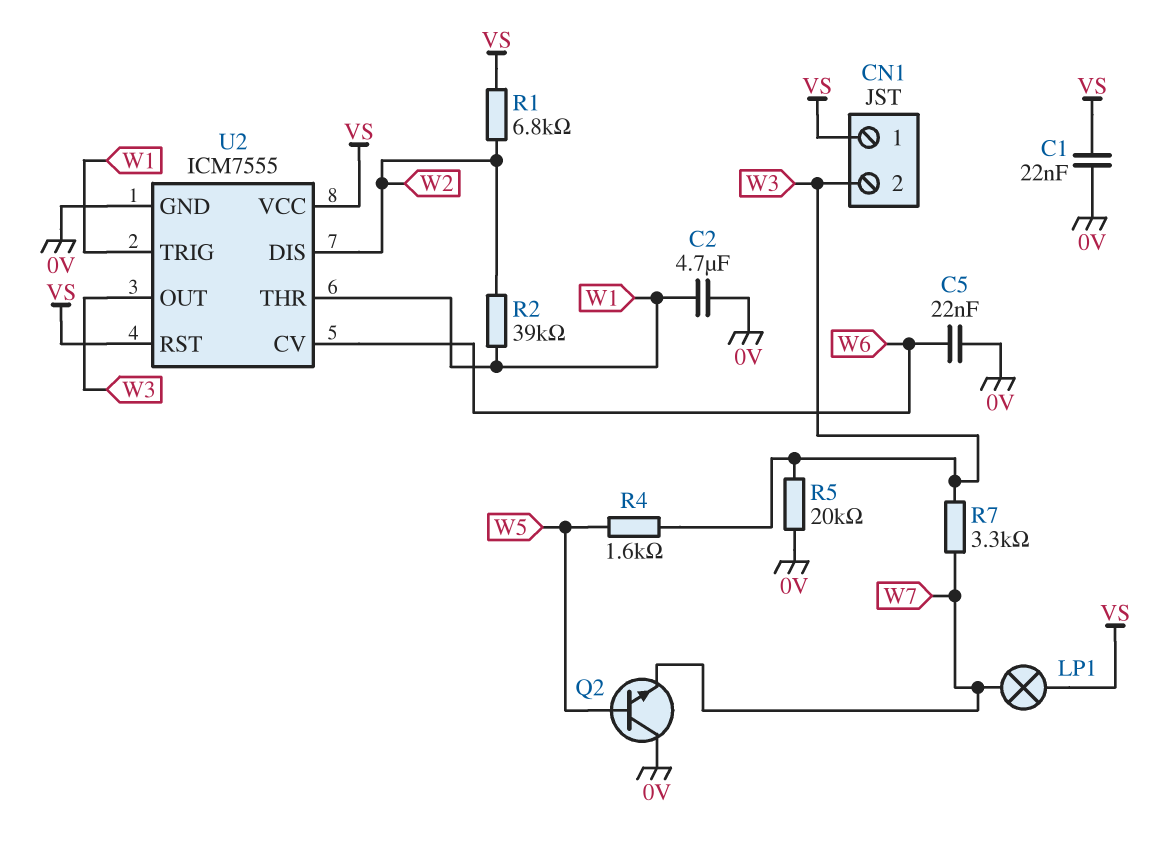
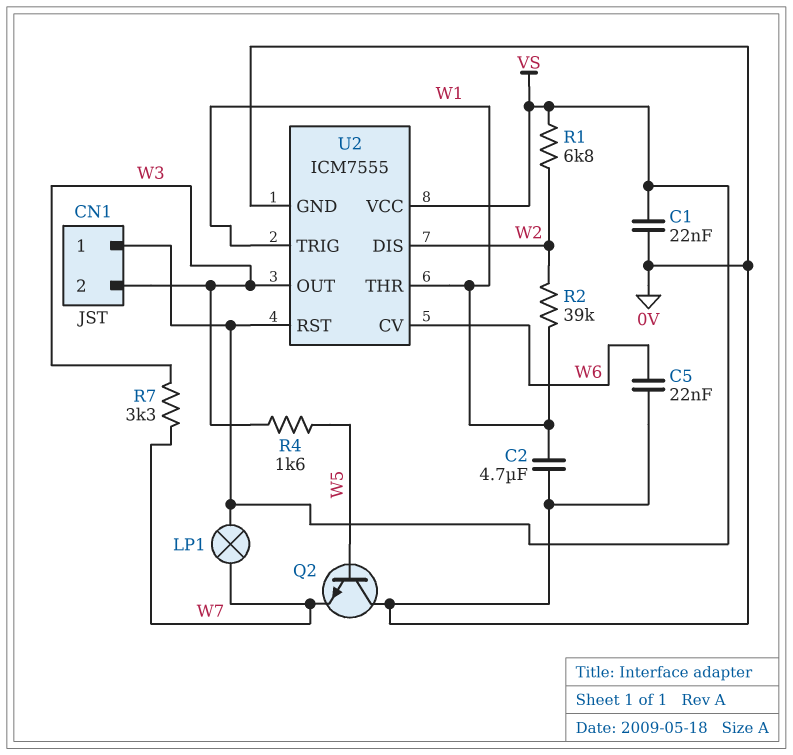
R5: 20k (0V, W3) -> none

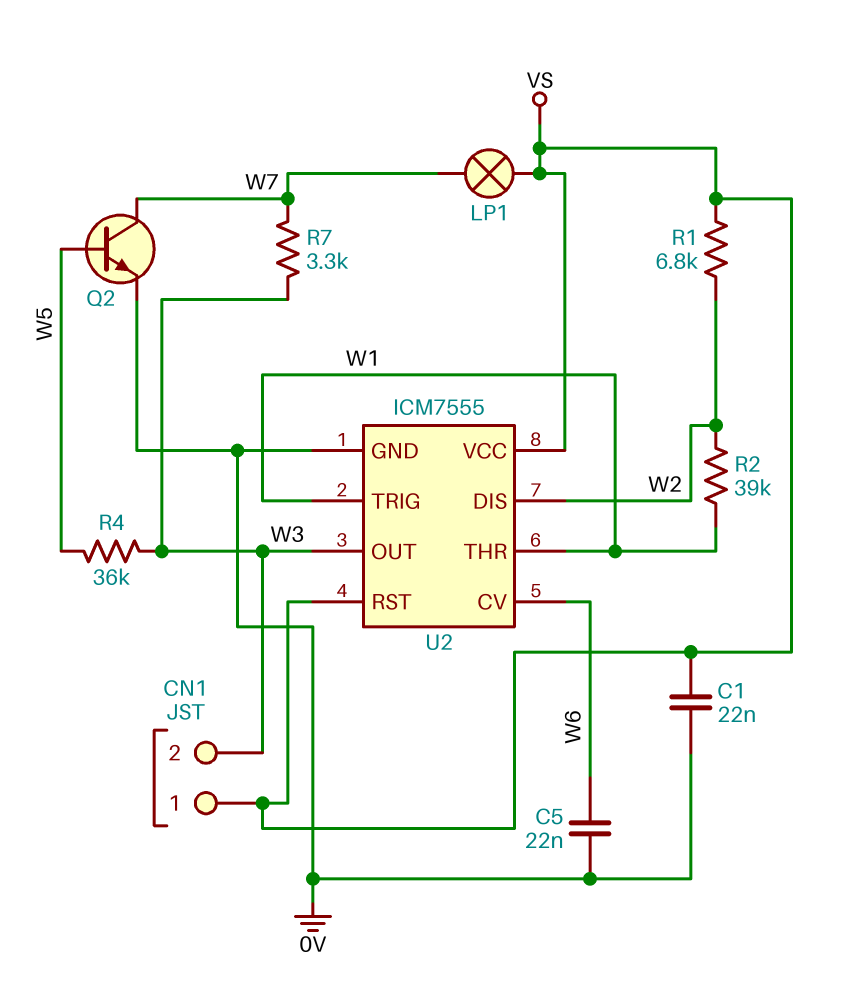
C2: 4.7uF (0V, W1) -> none
Q2: NPN (B W5, C 0V, E W7) -> NPN (B W5, C W7, E 0V)
R4: 1.6k (W3, W5) -> 36k (W3, W5)

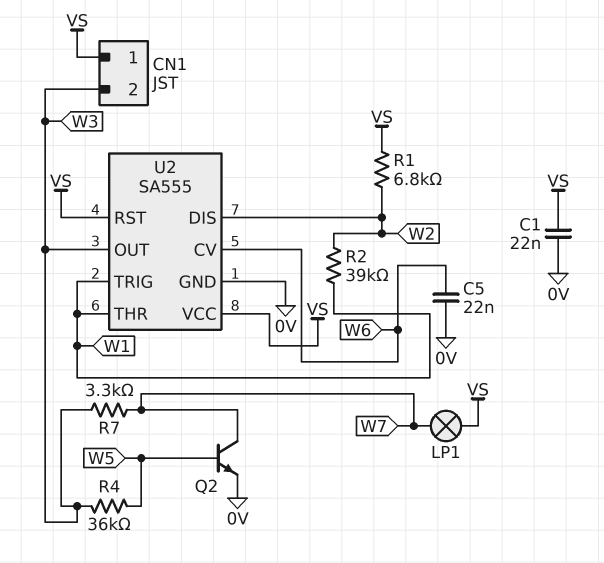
U2: ICM7555 -> SA555

